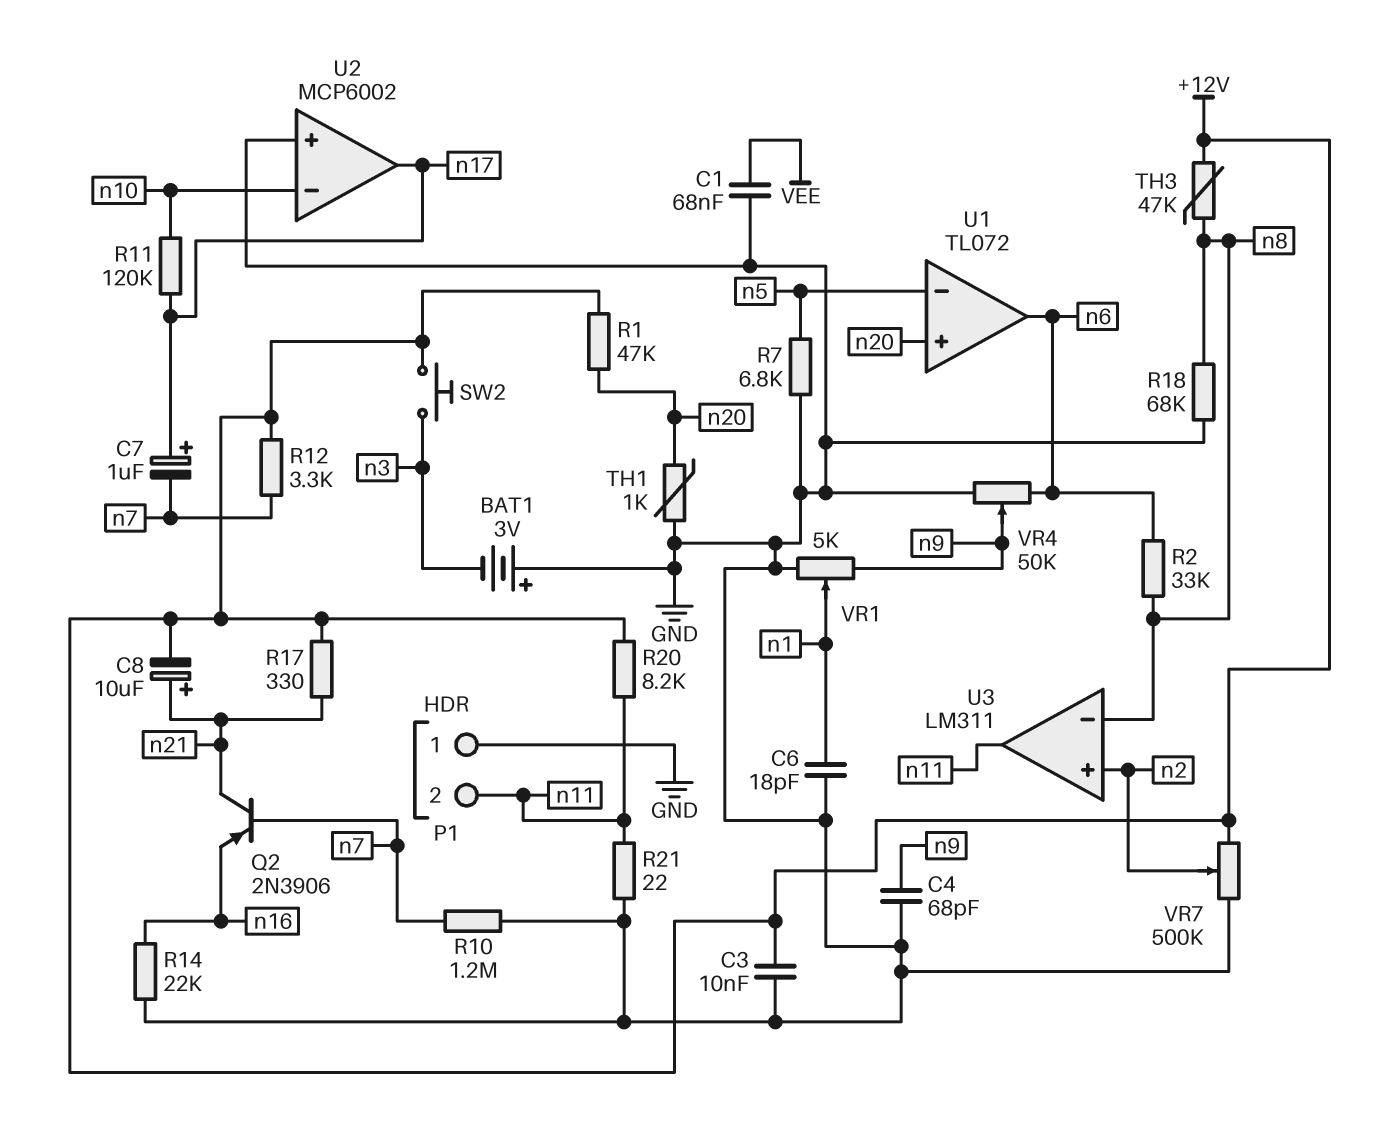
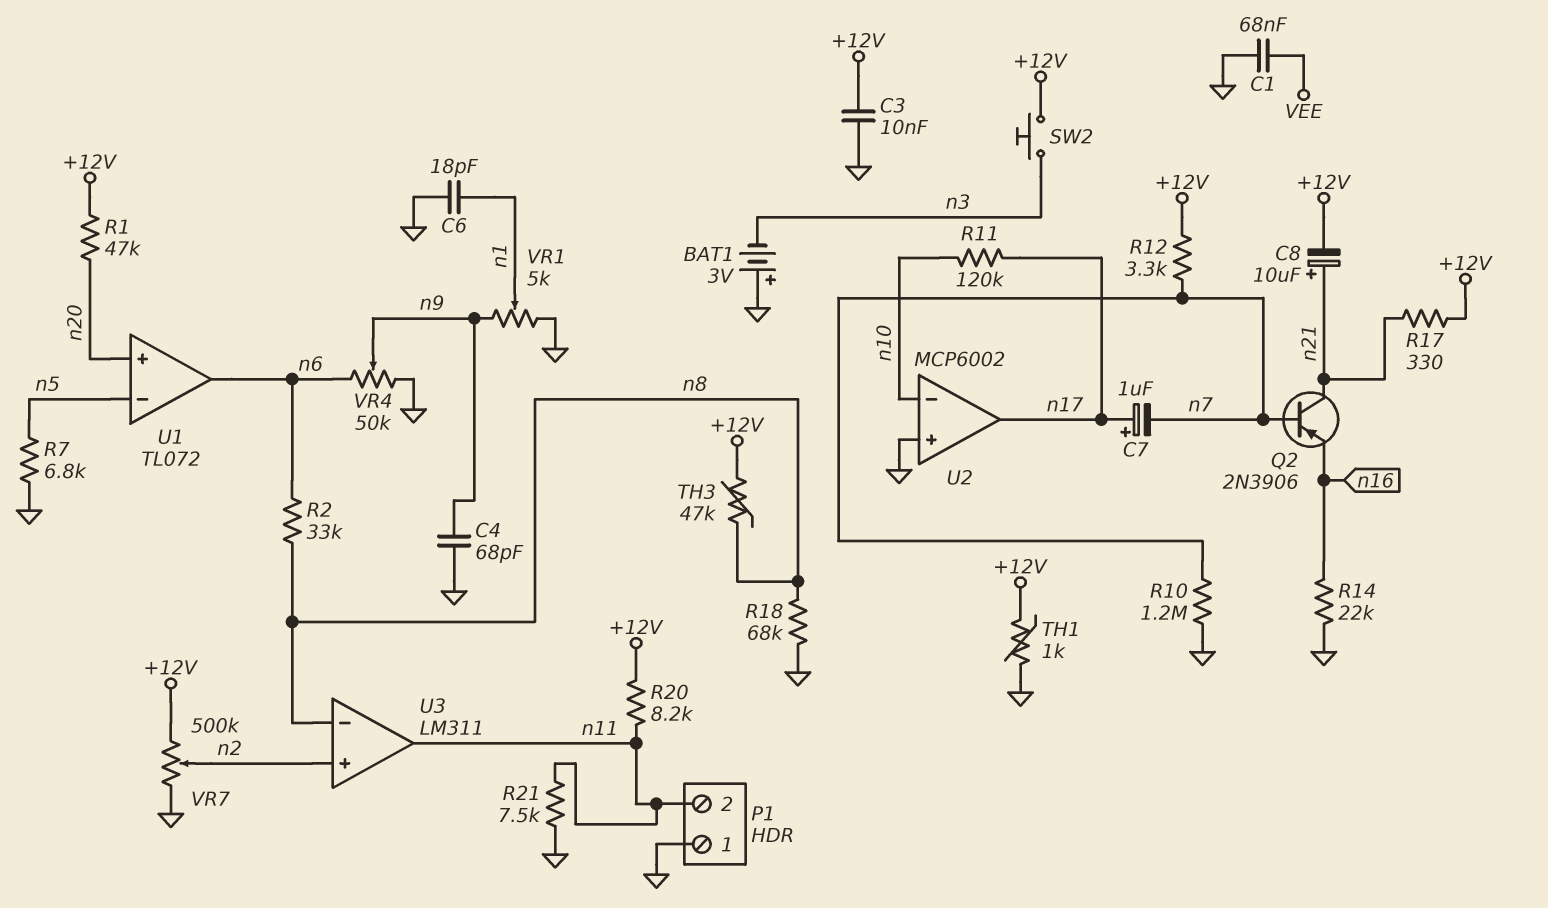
R21: 22 (GND, n11) -> 7.5k (GND, n11)
TH1: 1k (GND, n20) -> 1k (+12V, GND)

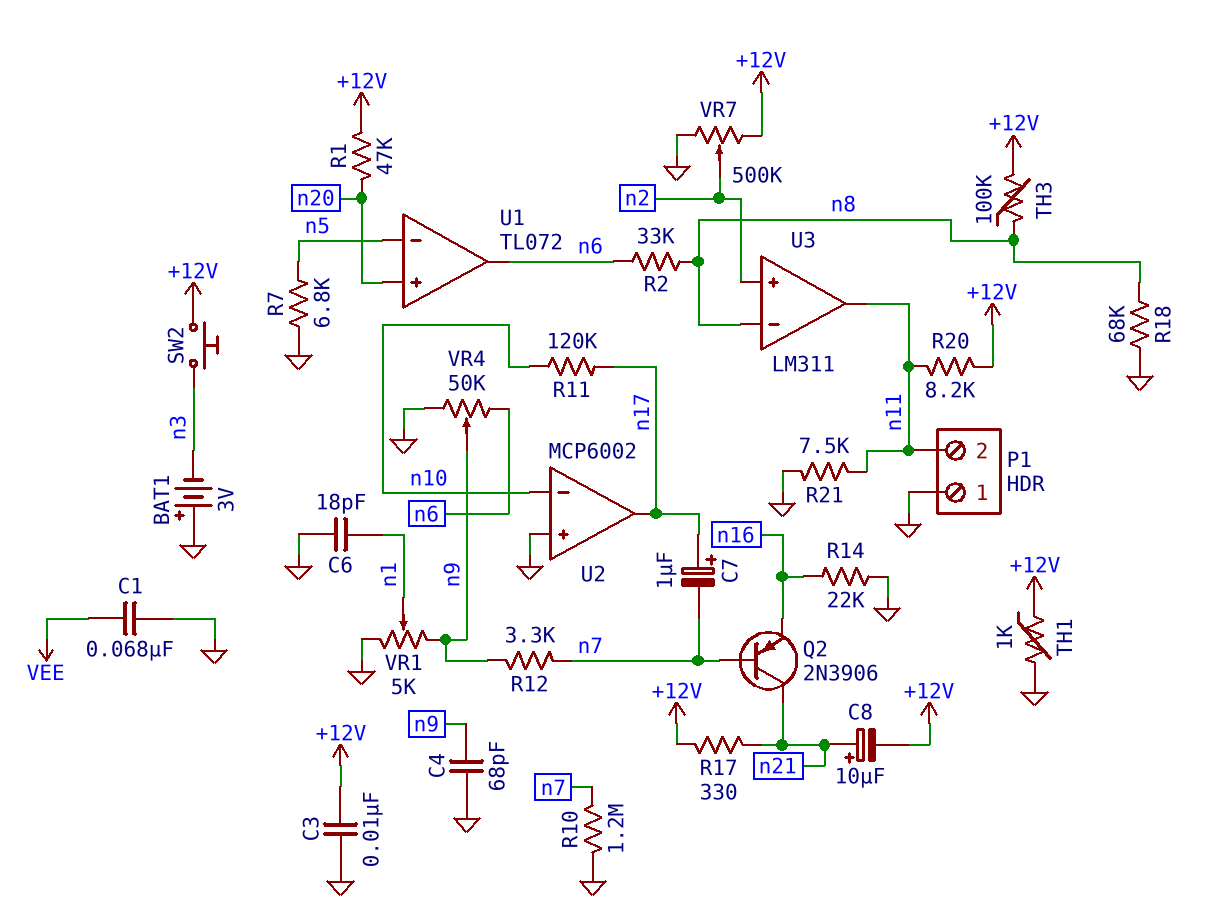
R12: 3.3k (+12V, n7) -> 3.3k (n7, n9)
TH3: 47k (+12V, n8) -> 100k (+12V, n8)

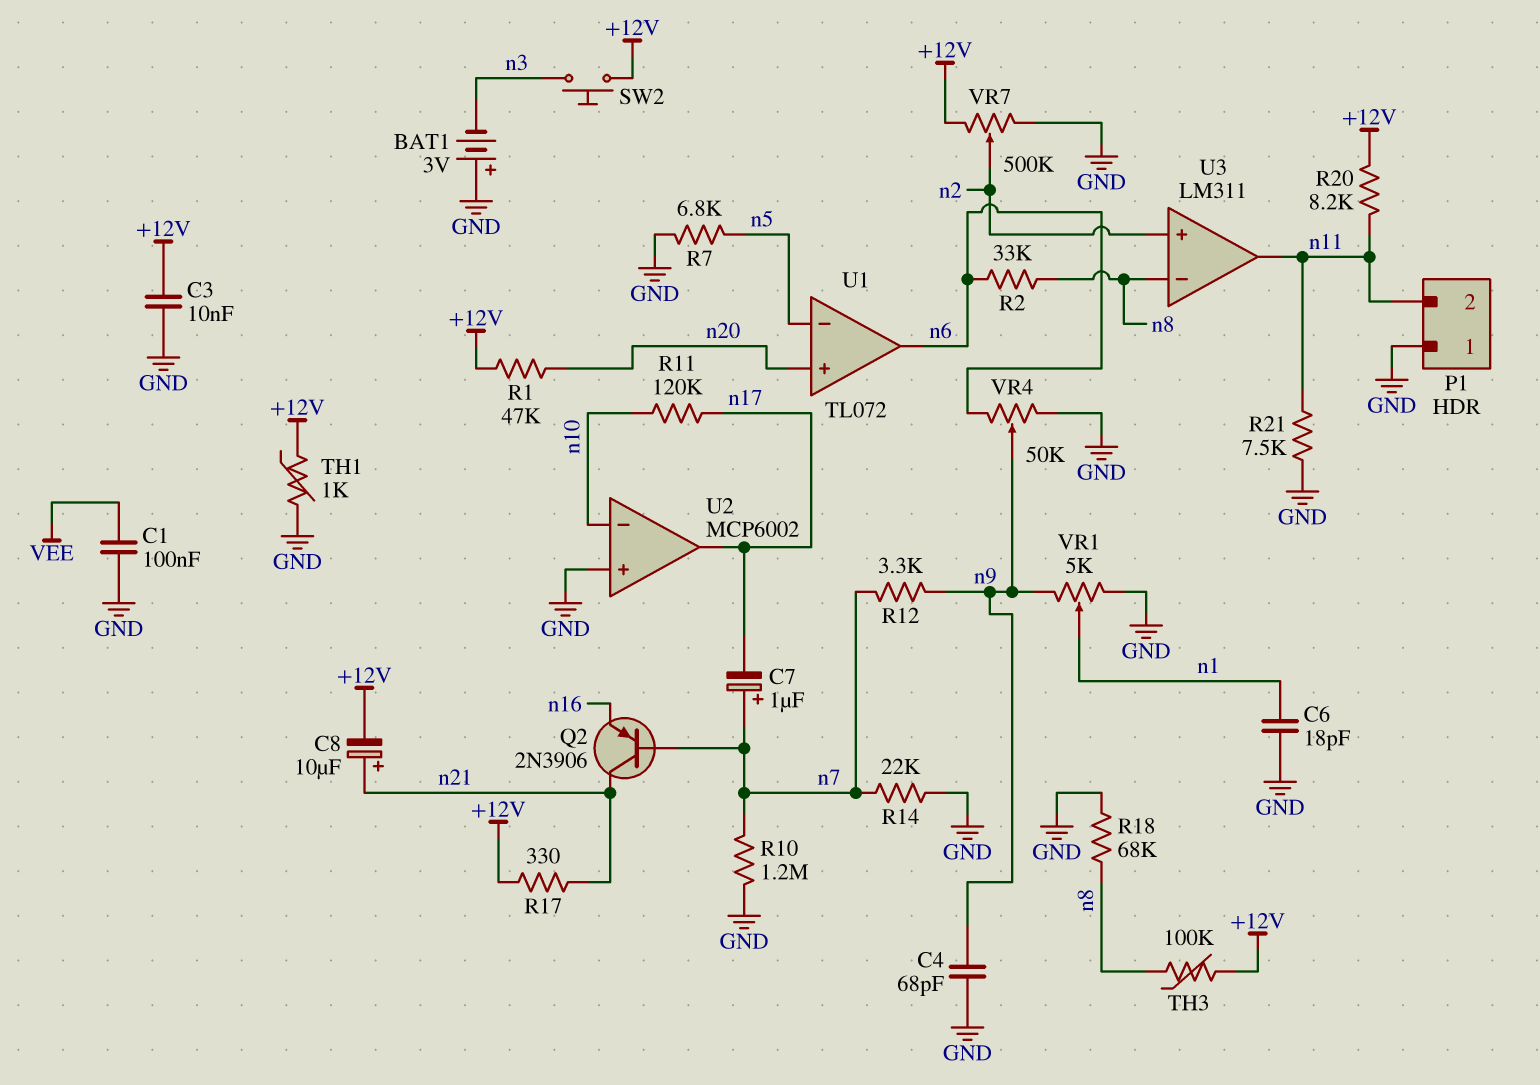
C1: 68nF (GND, VEE) -> 100nF (GND, VEE)
C7: 1uF (plus n17, minus n7) -> 1uF (plus n7, minus n17)
R14: 22k (GND, n16) -> 22k (GND, n7)

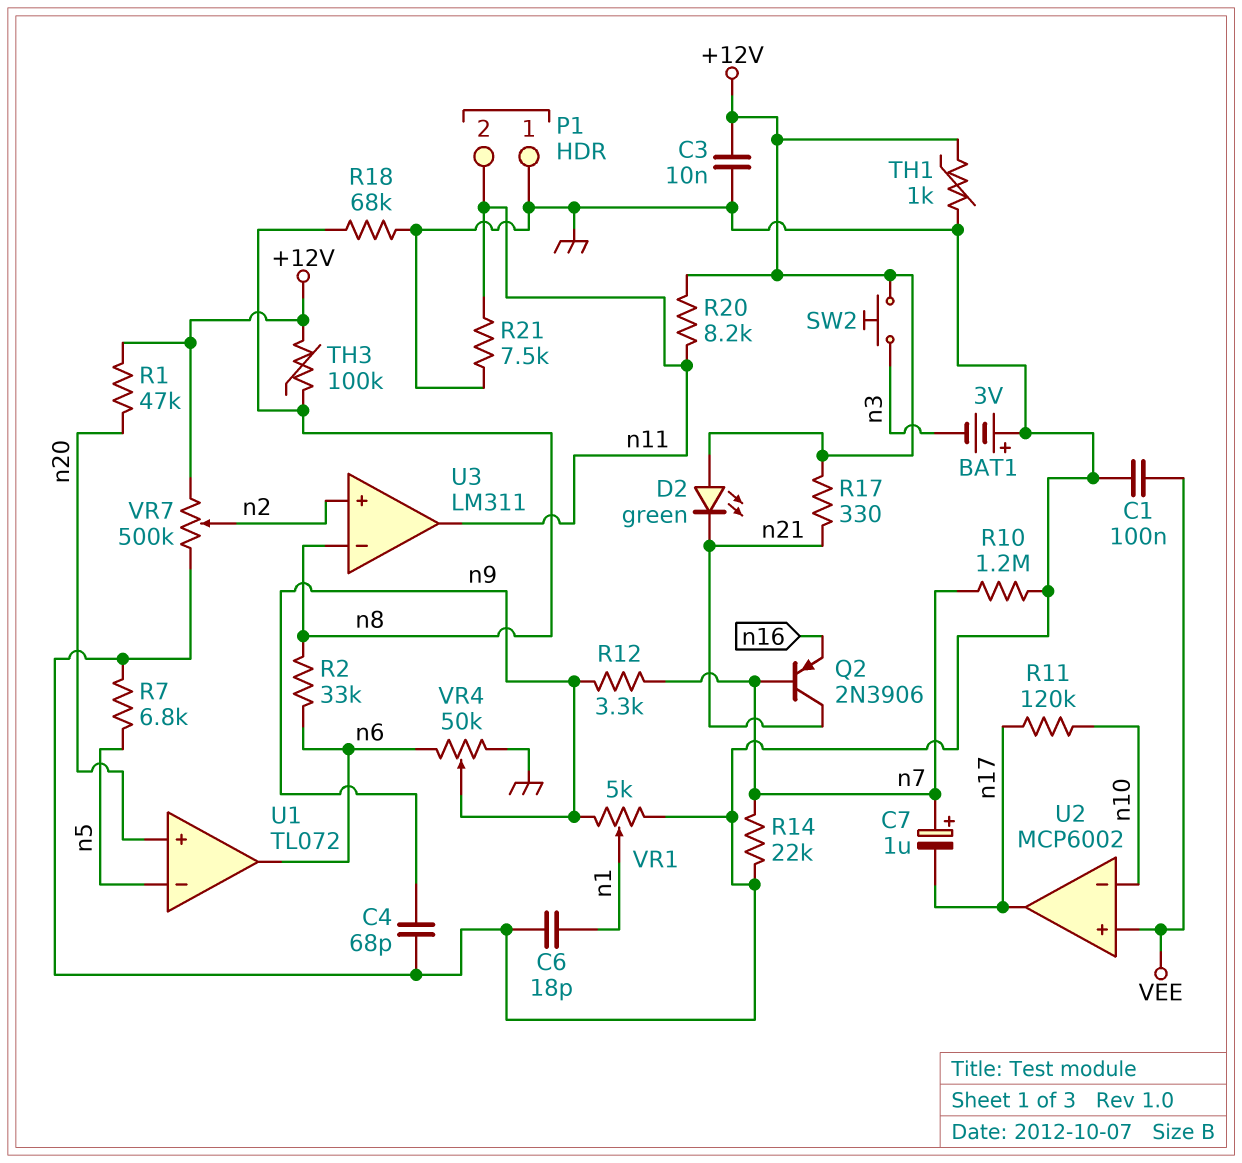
C8: 10uF (plus n21, minus +12V) -> none
D2: none -> LED green (A +12V, K n21)
U2 pin in+: GND -> VEE

